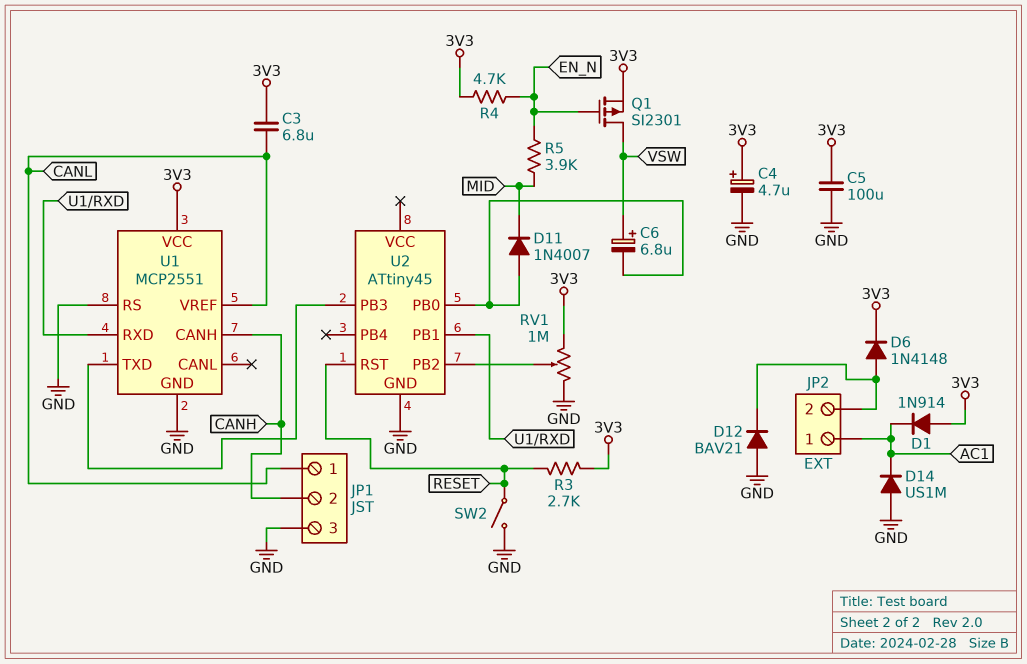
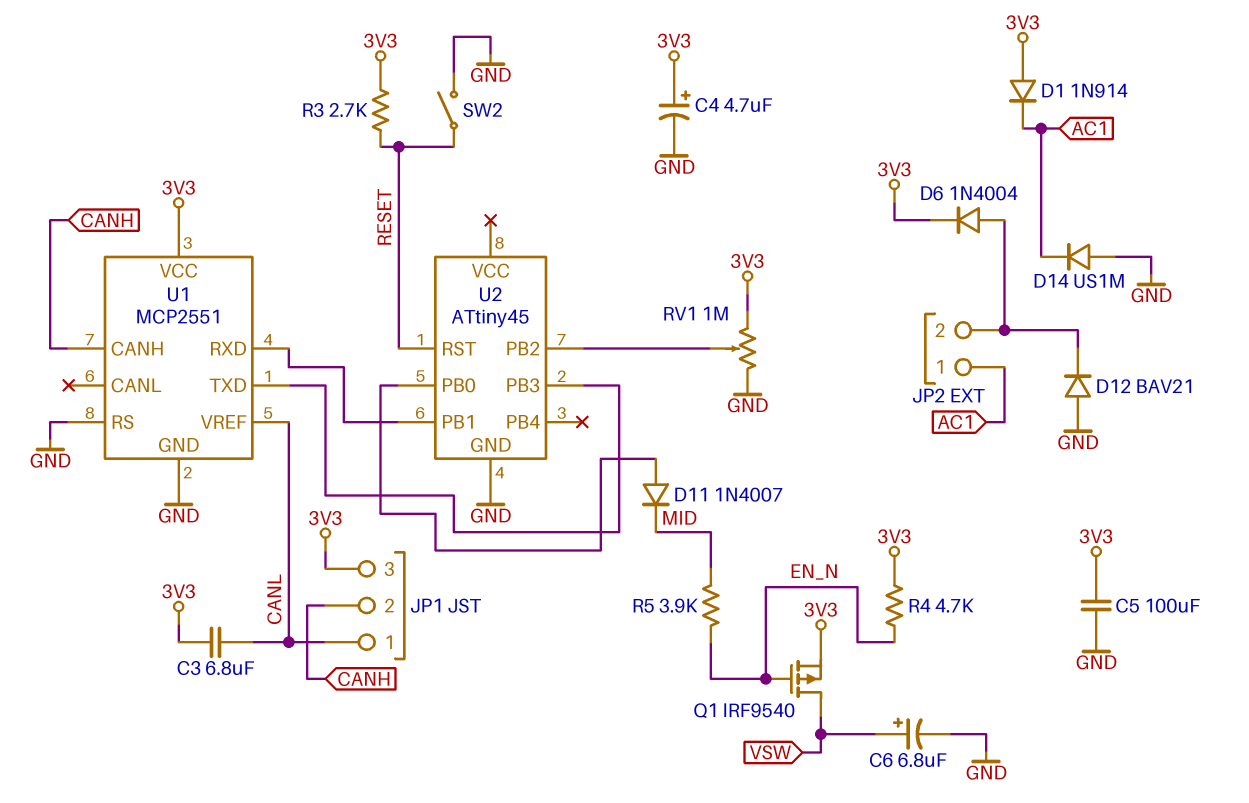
C6: 6.8uF (plus VSW, minus U2/PB0) -> 6.8uF (plus VSW, minus GND)
D6: diode 1N4148 (A JP2/2, K 3V3) -> diode 1N4004 (A JP2/2, K 3V3)
JP1 pin 3: GND -> 3V3
Q1: PMOS SI2301 (G EN_N, D VSW, S 3V3) -> PMOS IRF9540 (G EN_N, D VSW, S 3V3)

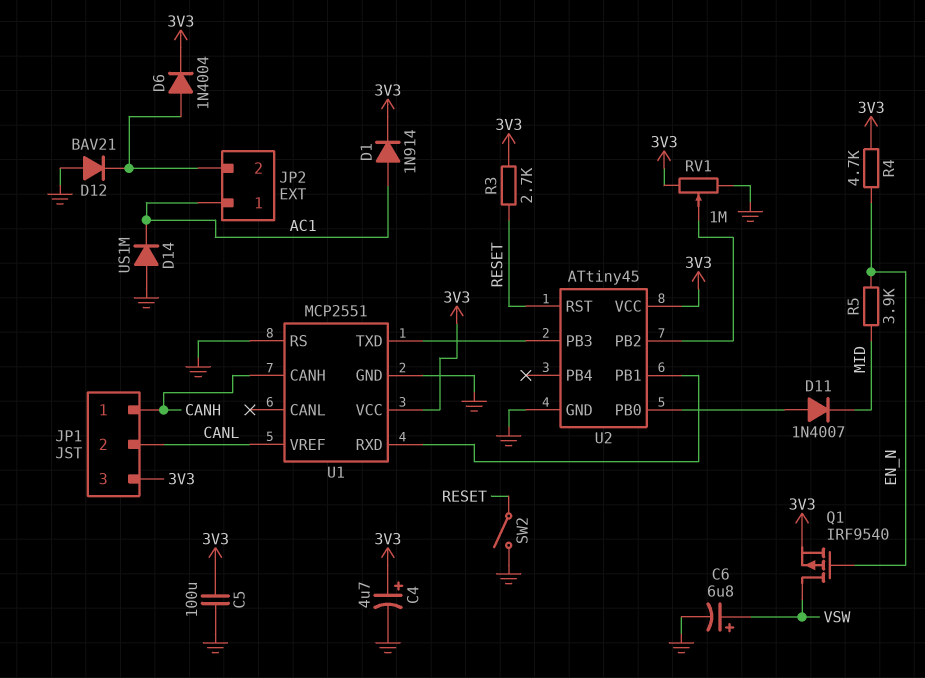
C3: 6.8uF (3V3, CANL) -> none
D1: diode 1N914 (A 3V3, K AC1) -> diode 1N914 (A AC1, K 3V3)
JP1 pin 1: CANL -> CANH
JP1 pin 2: CANH -> CANL
U2 pin VCC: none -> 3V3

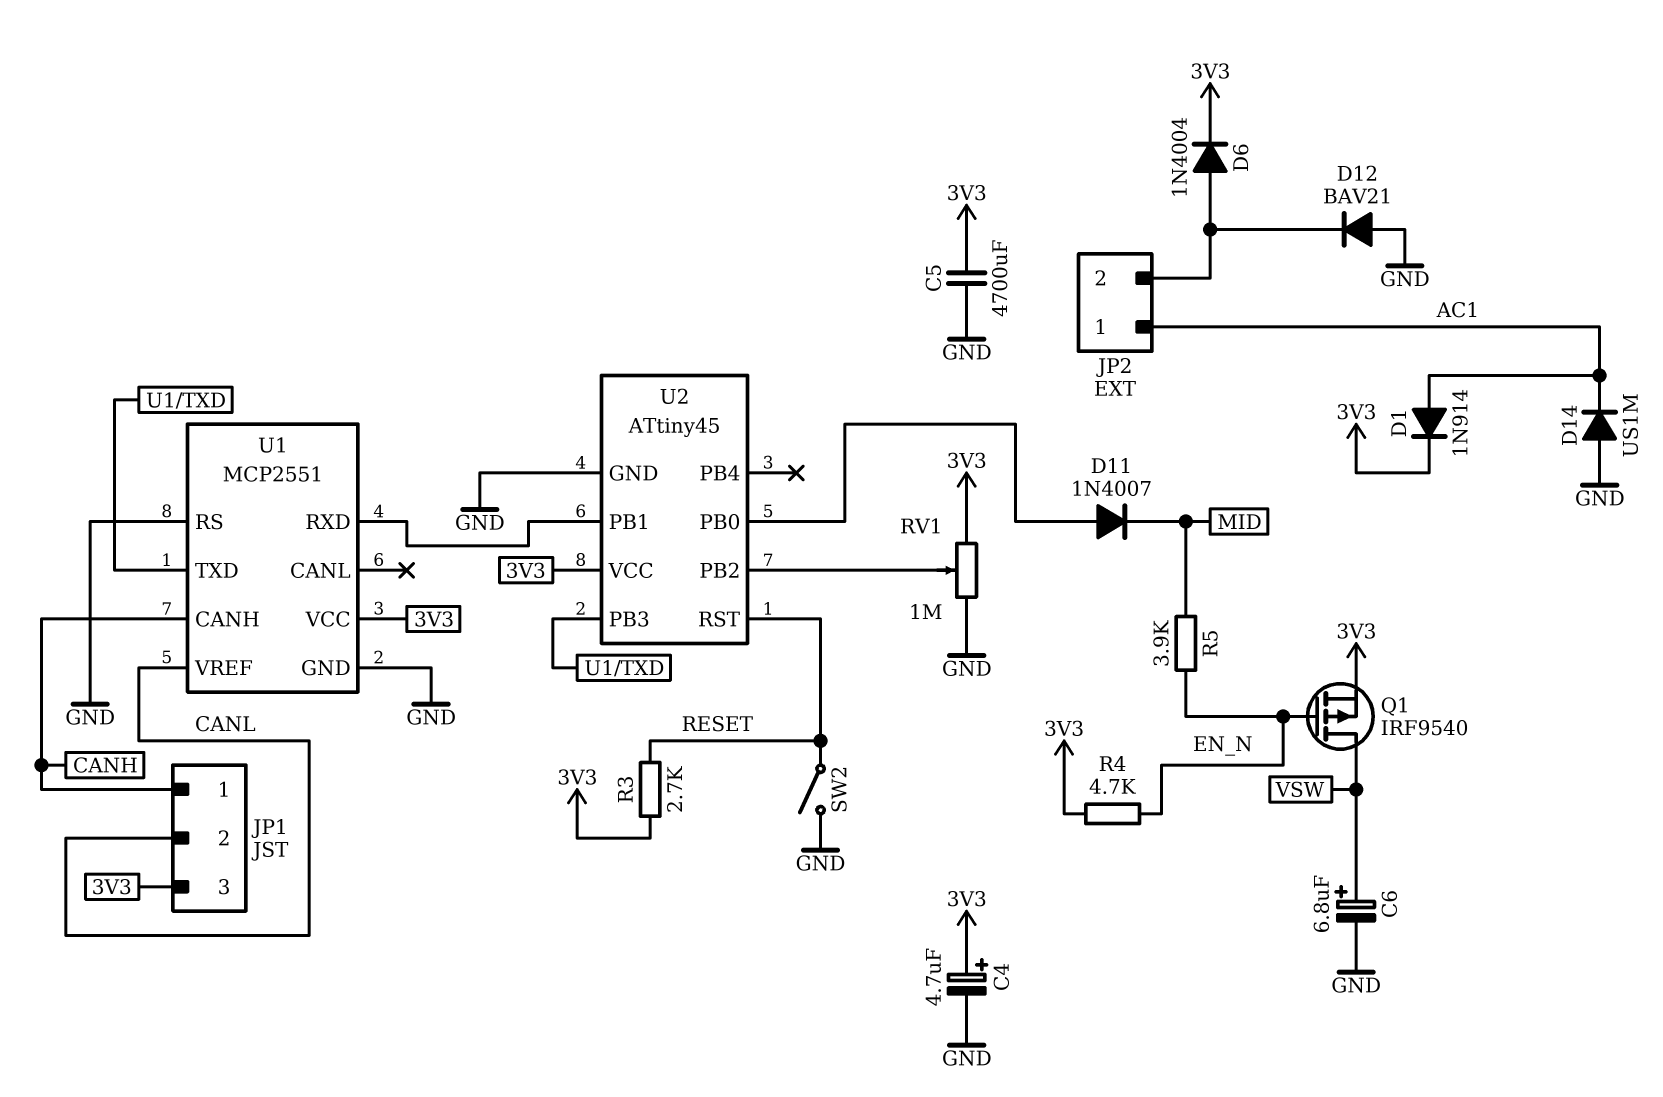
C5: 100uF (3V3, GND) -> 4700uF (3V3, GND)

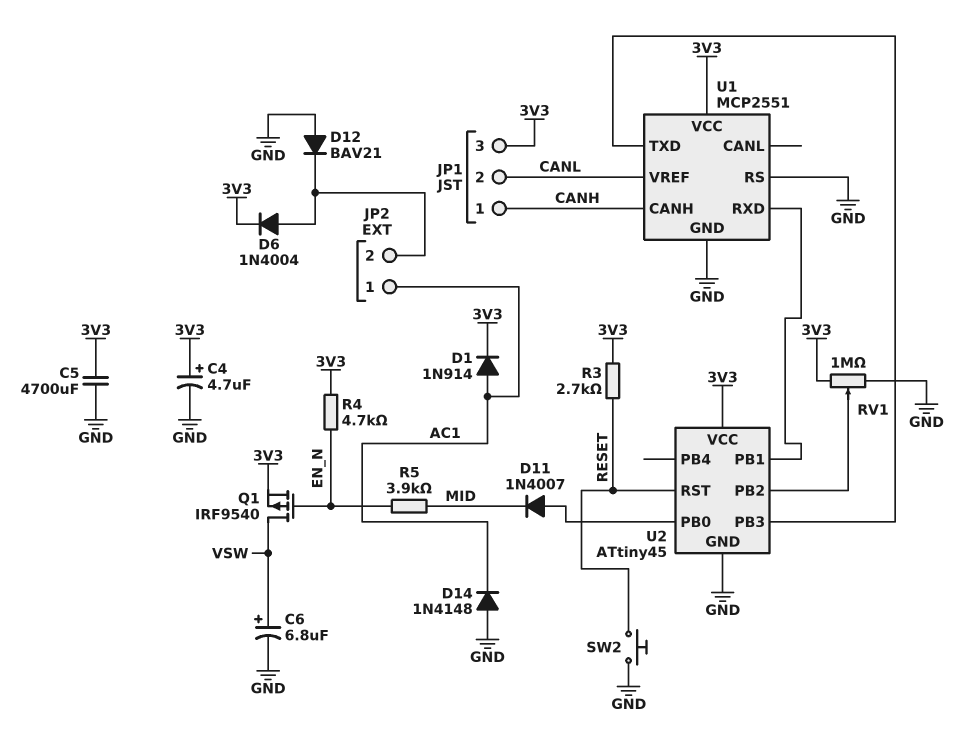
D14: diode US1M (A GND, K AC1) -> diode 1N4148 (A GND, K AC1)
SW2: switch (GND, RESET) -> button (GND, RESET)

